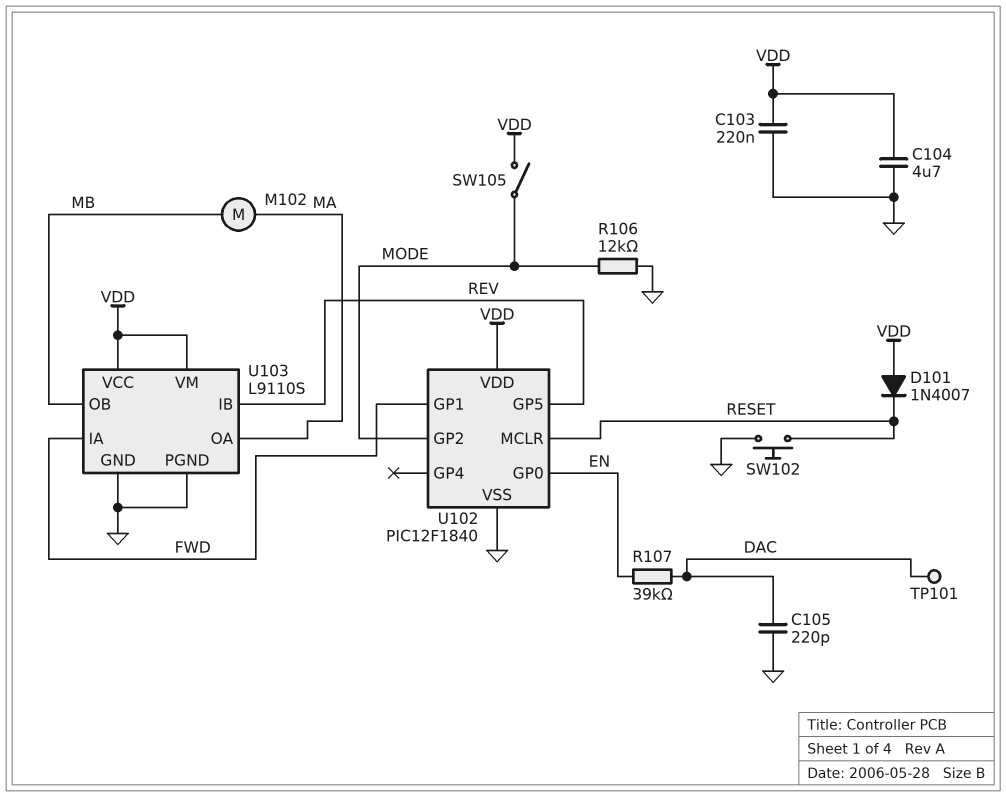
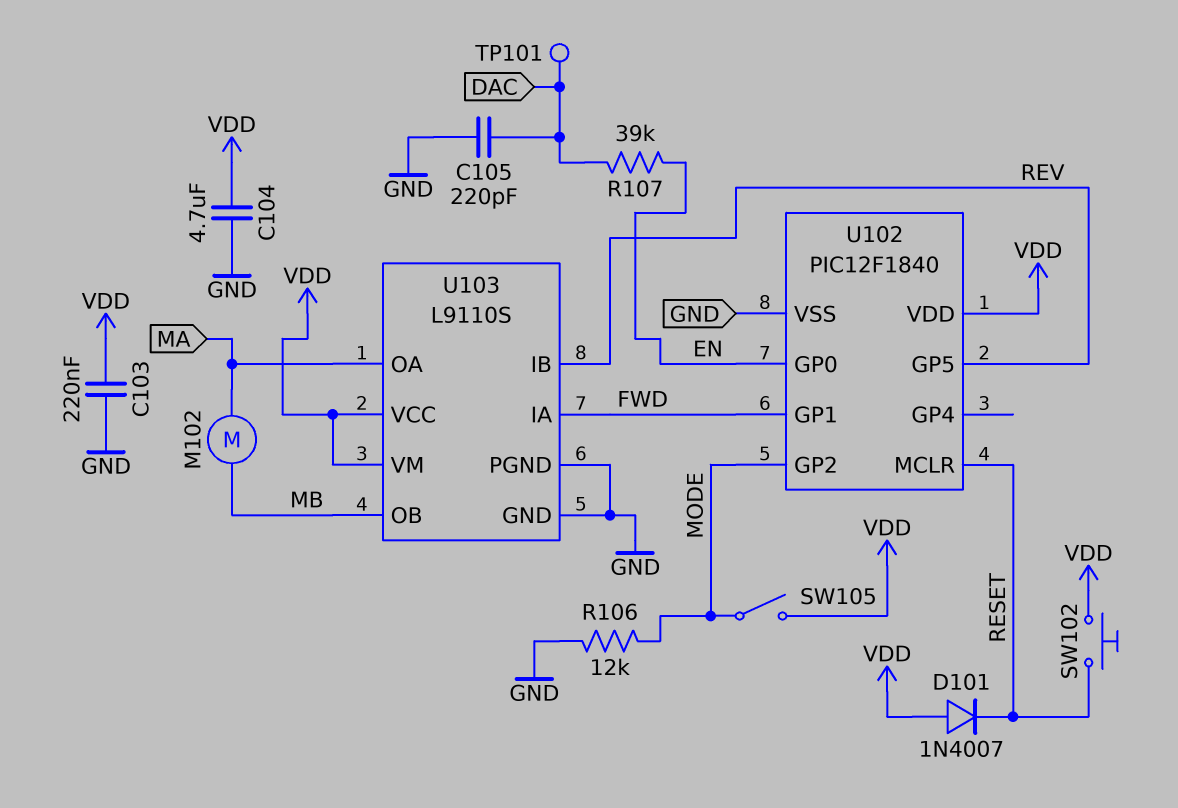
SW102: button (GND, RESET) -> button (RESET, VDD)

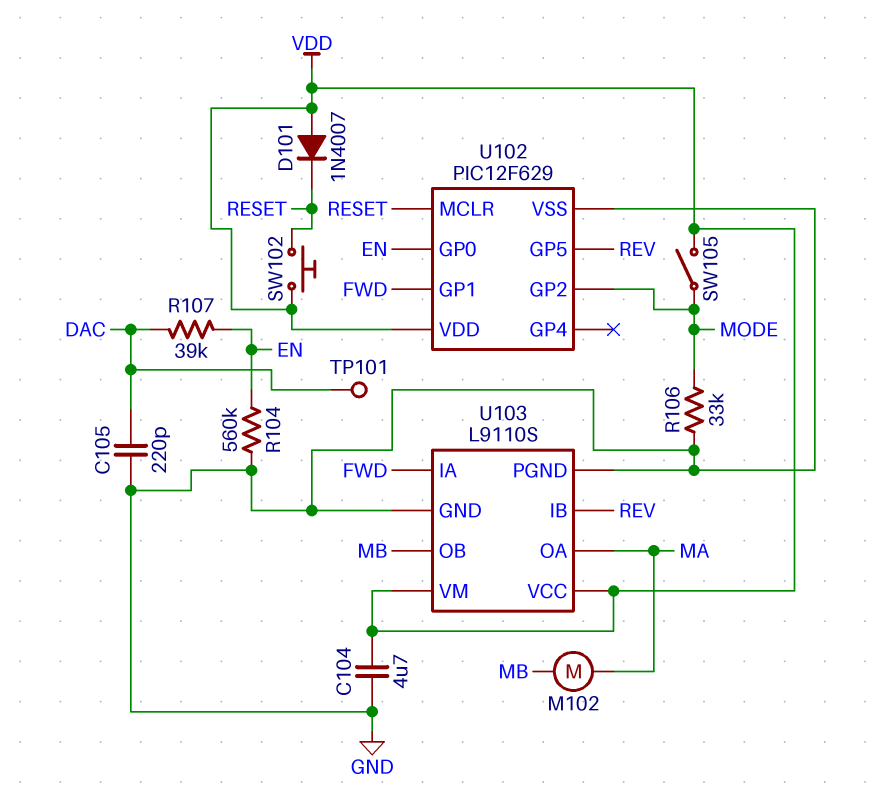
C103: 220nF (GND, VDD) -> none
R104: none -> 560k (EN, GND)
R106: 12k (GND, MODE) -> 33k (GND, MODE)
U102: PIC12F1840 -> PIC12F629

